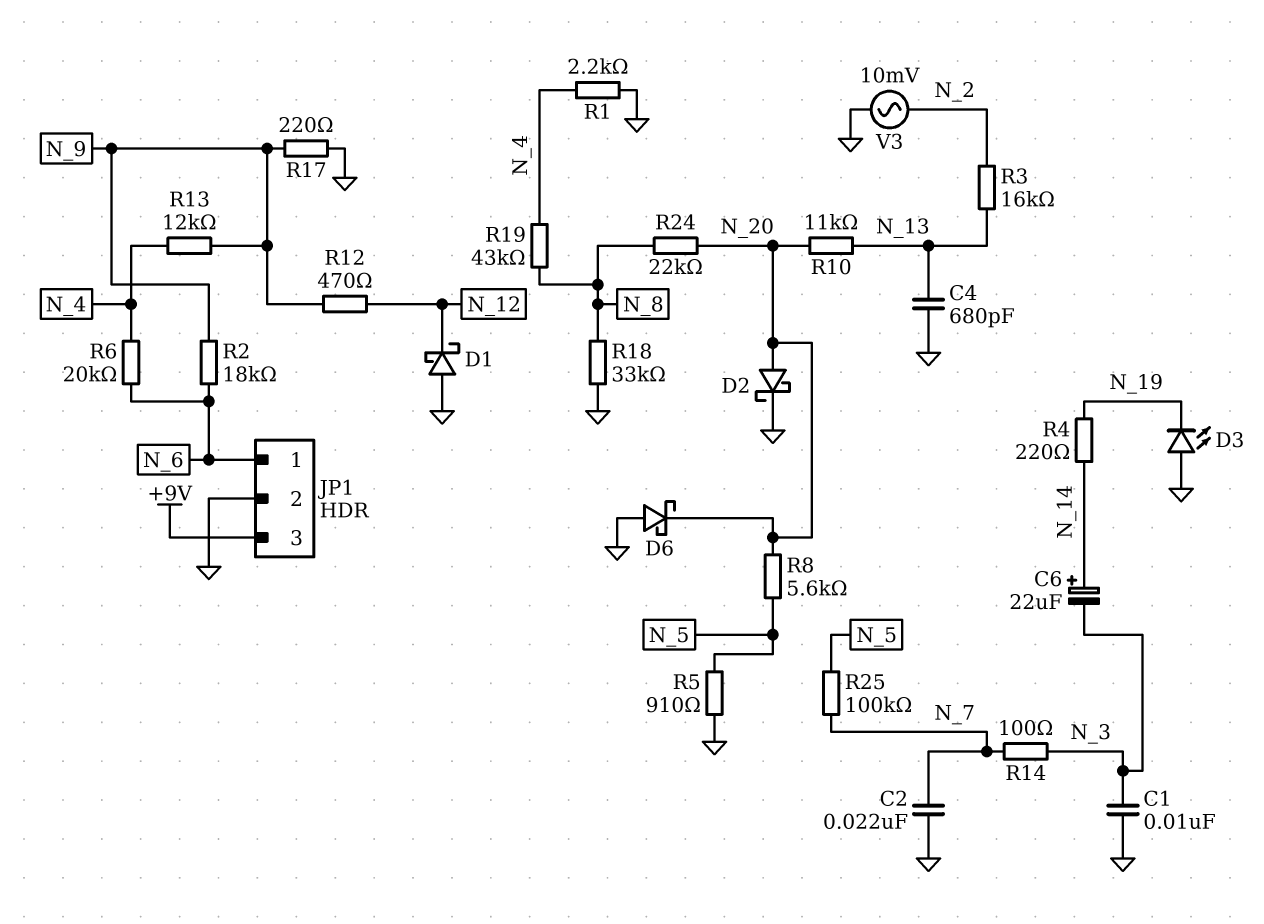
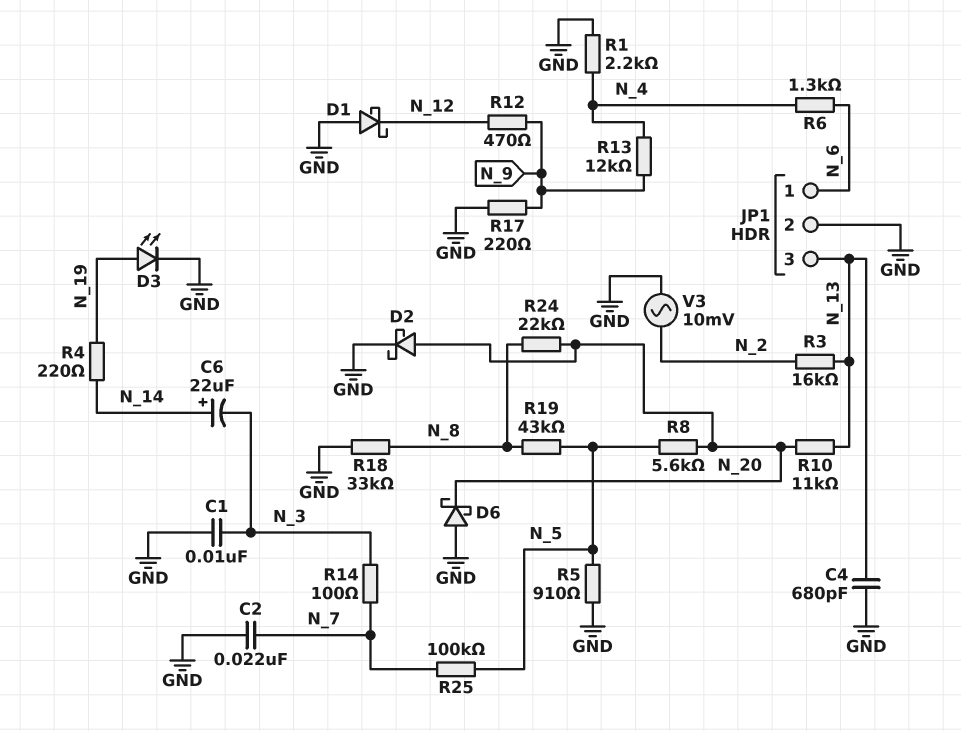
D3: LED (A GND, K N_19) -> LED (A N_19, K GND)
JP1 pin 3: +9V -> N_13
R2: 18k (N_6, N_9) -> none
R6: 20k (N_4, N_6) -> 1.3k (N_4, N_6)
R19: 43k (N_4, N_8) -> 43k (N_5, N_8)

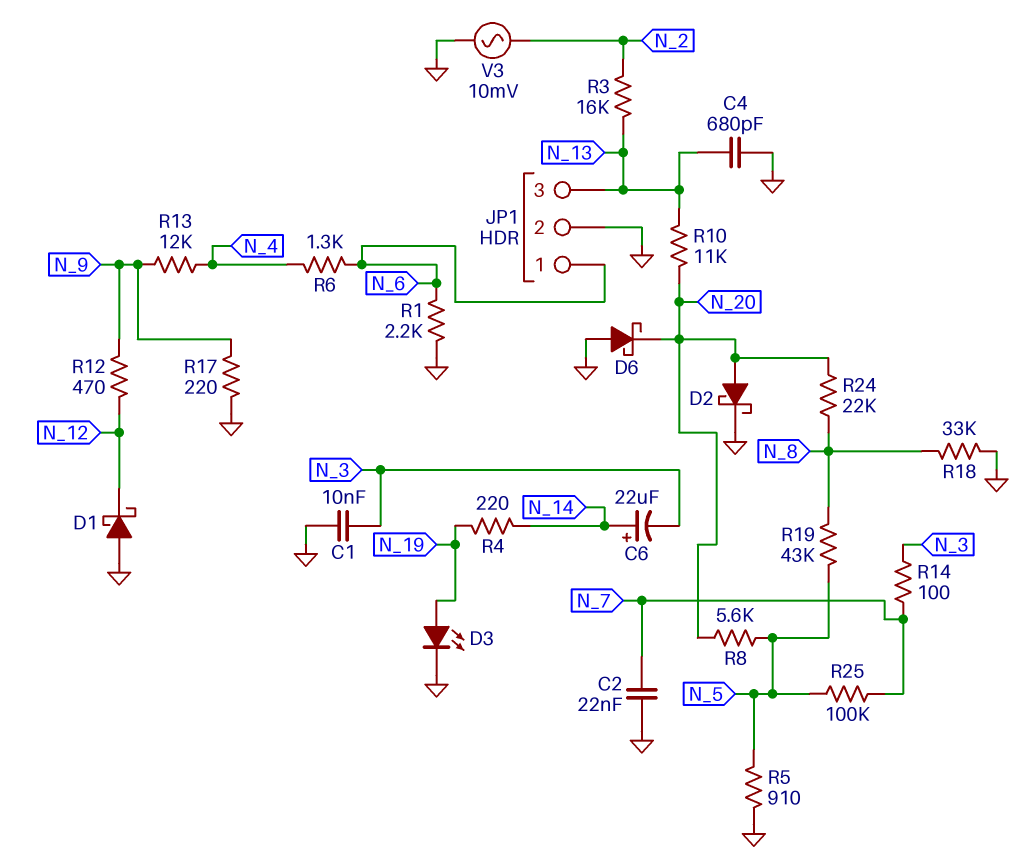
R1: 2.2k (GND, N_4) -> 2.2k (GND, N_6)

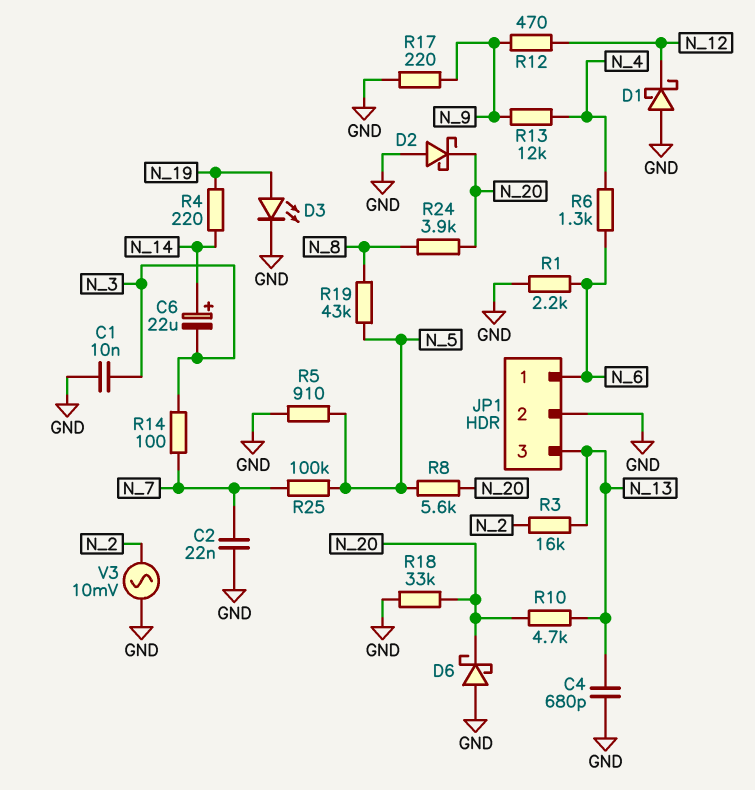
D2: schottky (A N_20, K GND) -> schottky (A GND, K N_20)
R10: 11k (N_13, N_20) -> 4.7k (N_13, N_20)
R18: 33k (GND, N_8) -> 33k (GND, N_20)
R24: 22k (N_8, N_20) -> 3.9k (N_8, N_20)

